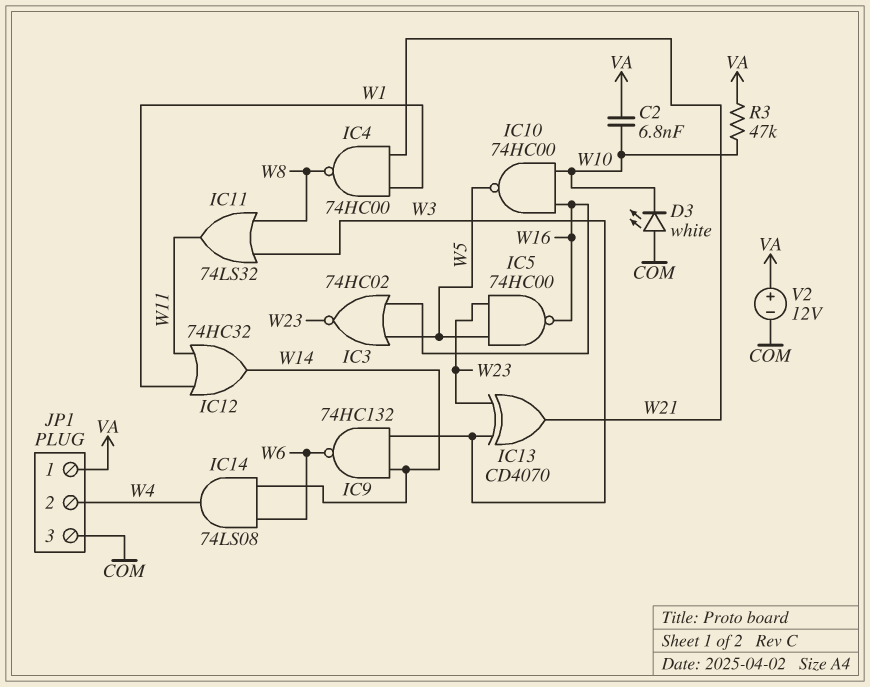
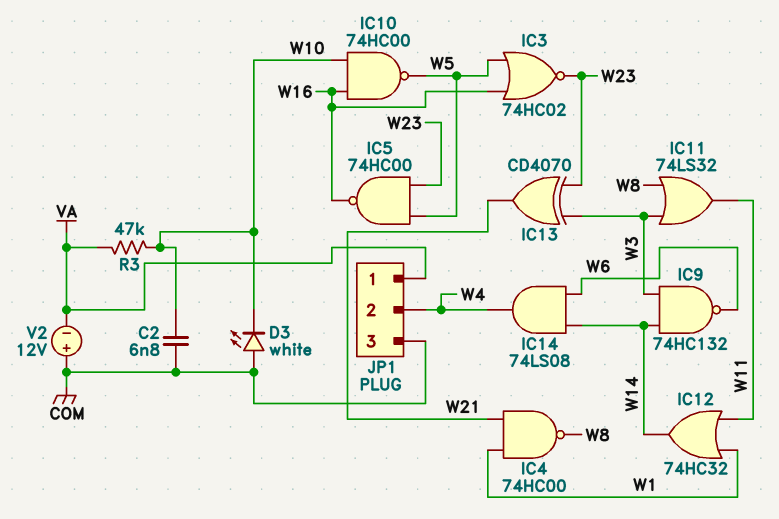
C2: 6.8nF (VA, W10) -> 6.8nF (COM, W10)
V2: 12V (plus VA, minus COM) -> 12V (plus COM, minus VA)

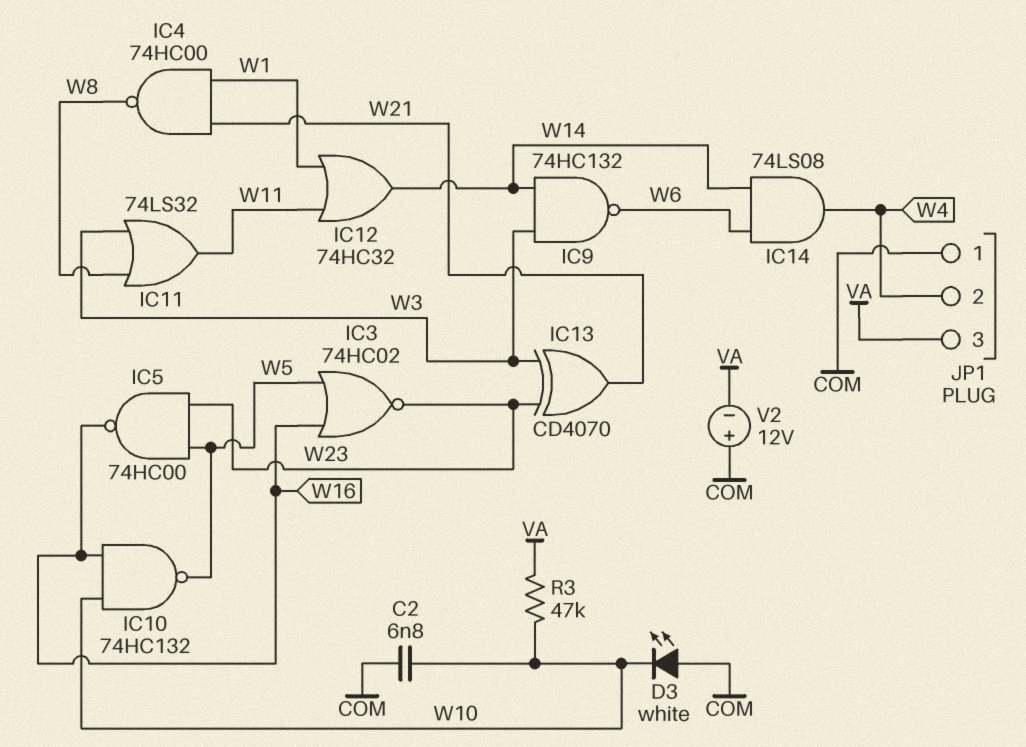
IC10: NAND 74HC00 (in W10, in W16, out W5) -> NAND 74HC132 (in W10, in W16, out W5)
JP1 pin 1: VA -> COM
JP1 pin 3: COM -> VA

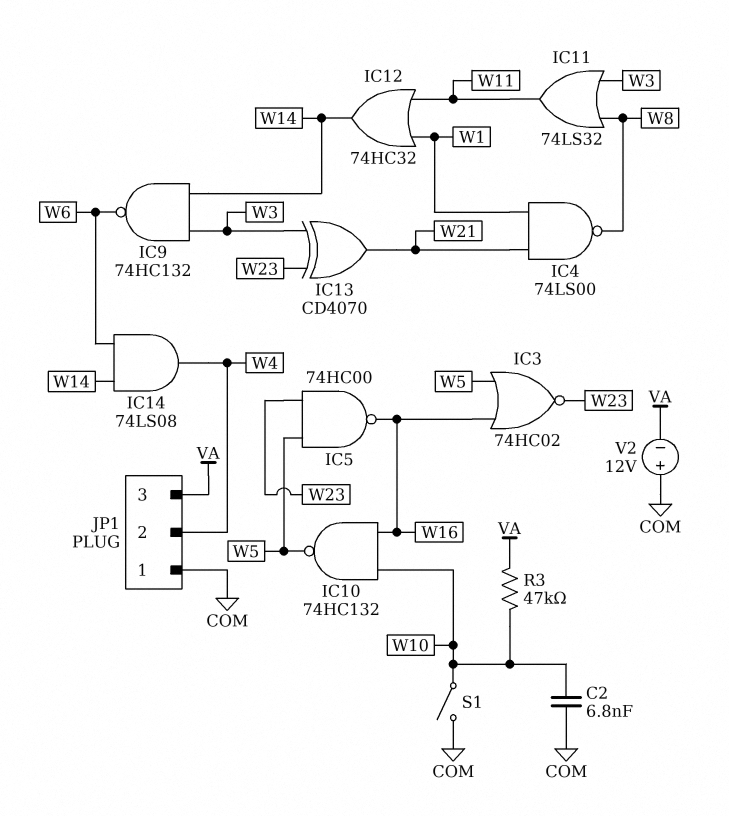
D3: LED white (A COM, K W10) -> none
IC4: NAND 74HC00 (in W1, in W21, out W8) -> NAND 74LS00 (in W1, in W21, out W8)
S1: none -> switch (COM, W10)

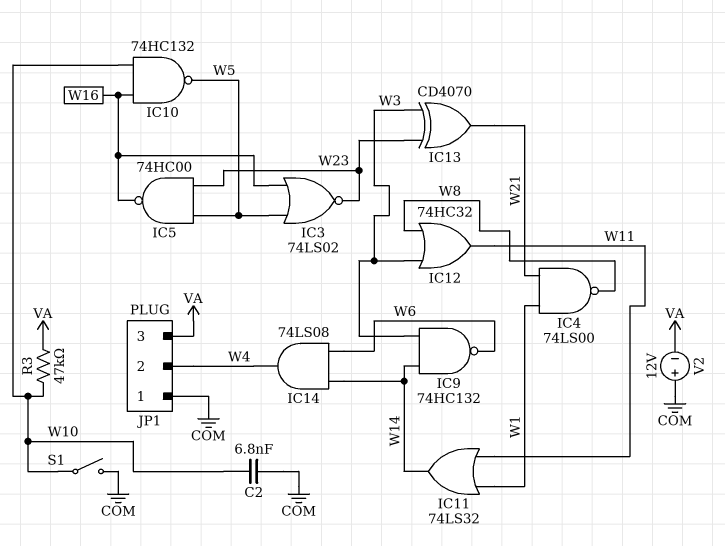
IC3: NOR 74HC02 (in W5, in W16, out W23) -> NOR 74LS02 (in W5, in W16, out W23)
IC11: OR 74LS32 (in W3, in W8, out W11) -> OR 74LS32 (in W1, in W11, out W14)
IC12: OR 74HC32 (in W1, in W11, out W14) -> OR 74HC32 (in W3, in W8, out W11)

